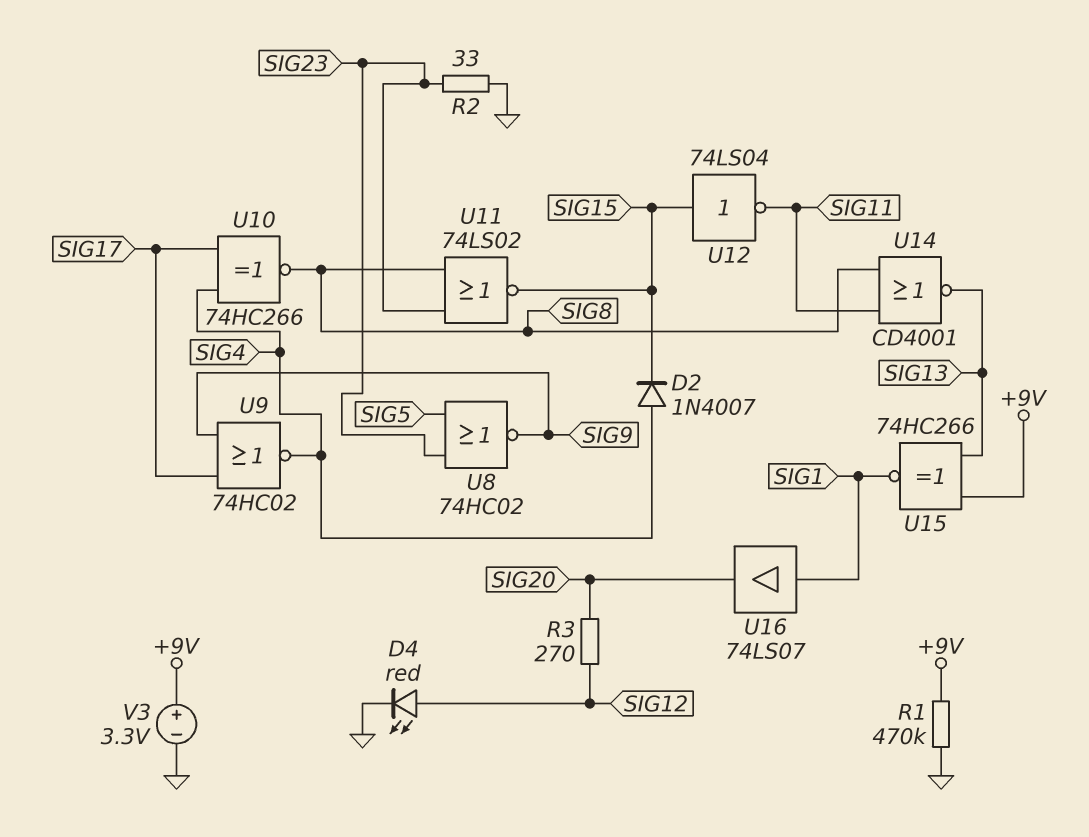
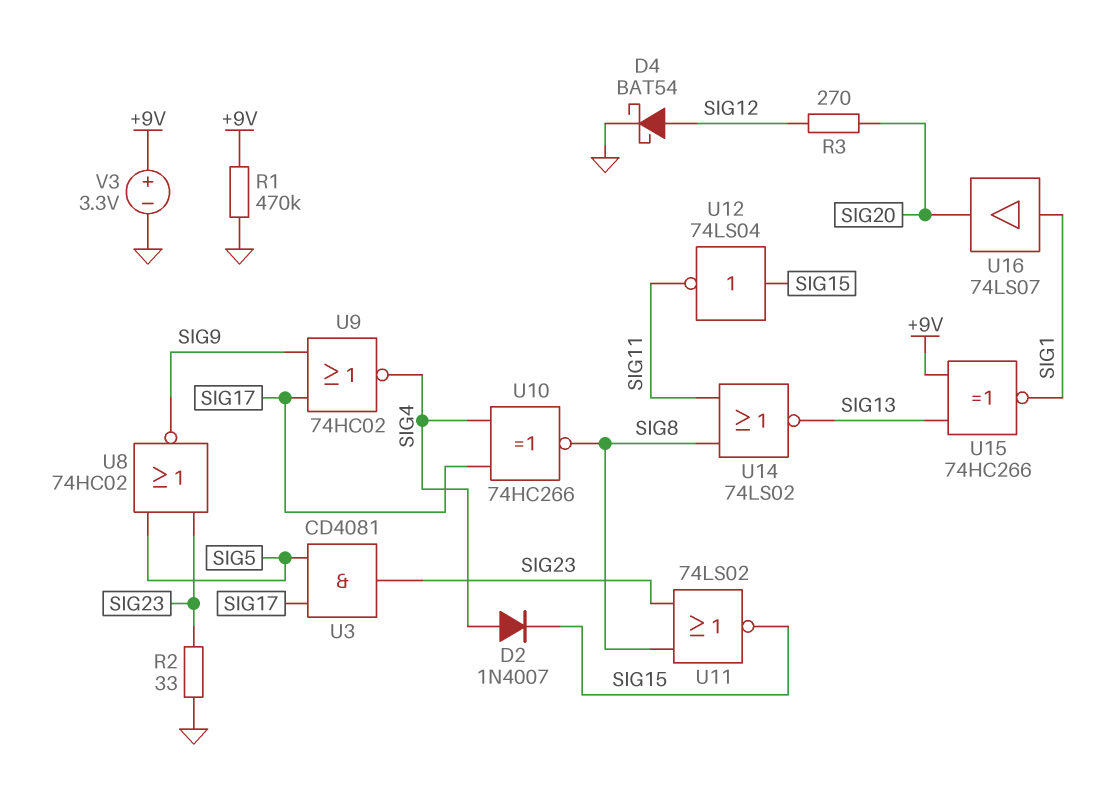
D4: LED red (A SIG12, K GND) -> schottky BAT54 (A SIG12, K GND)
U3: none -> AND CD4081 (in SIG5, in SIG17, out SIG23)
U14: NOR CD4001 (in SIG8, in SIG11, out SIG13) -> NOR 74LS02 (in SIG8, in SIG11, out SIG13)

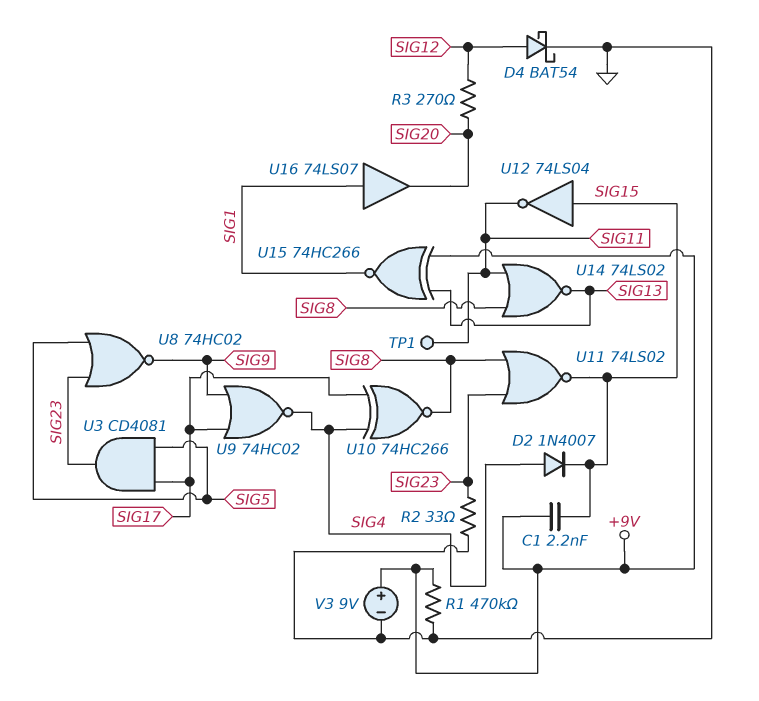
C1: none -> 2.2nF (+9V, SIG15)
TP1: none -> test point (SIG11)
V3: 3.3V (plus +9V, minus GND) -> 9V (plus +9V, minus GND)

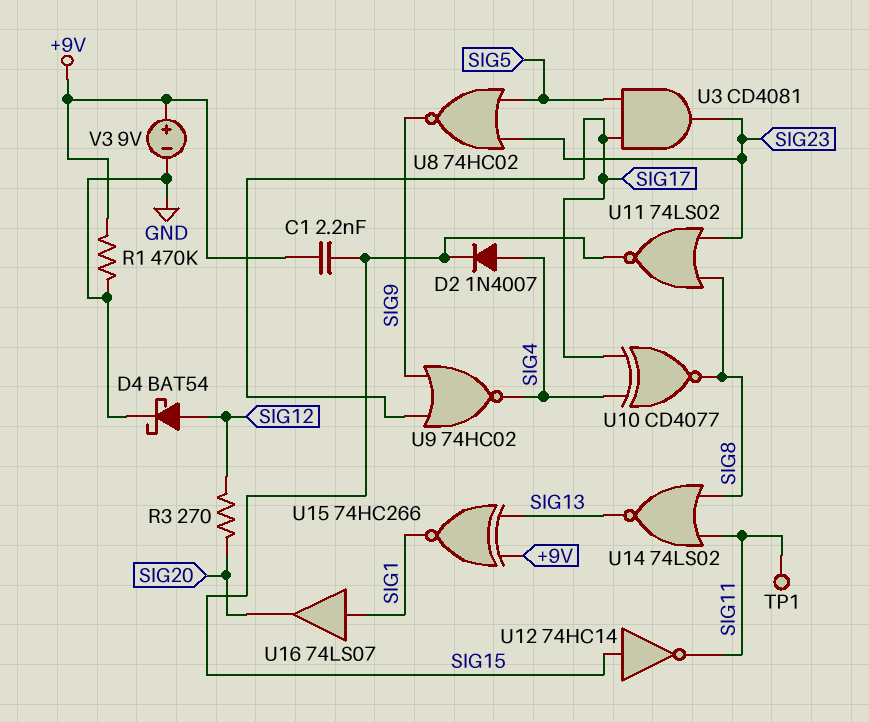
R2: 33 (GND, SIG23) -> none
U10: XNOR 74HC266 (in SIG4, in SIG17, out SIG8) -> XNOR CD4077 (in SIG4, in SIG17, out SIG8)
U12: NOT 74LS04 (in SIG15, out SIG11) -> NOT 74HC14 (in SIG15, out SIG11)

